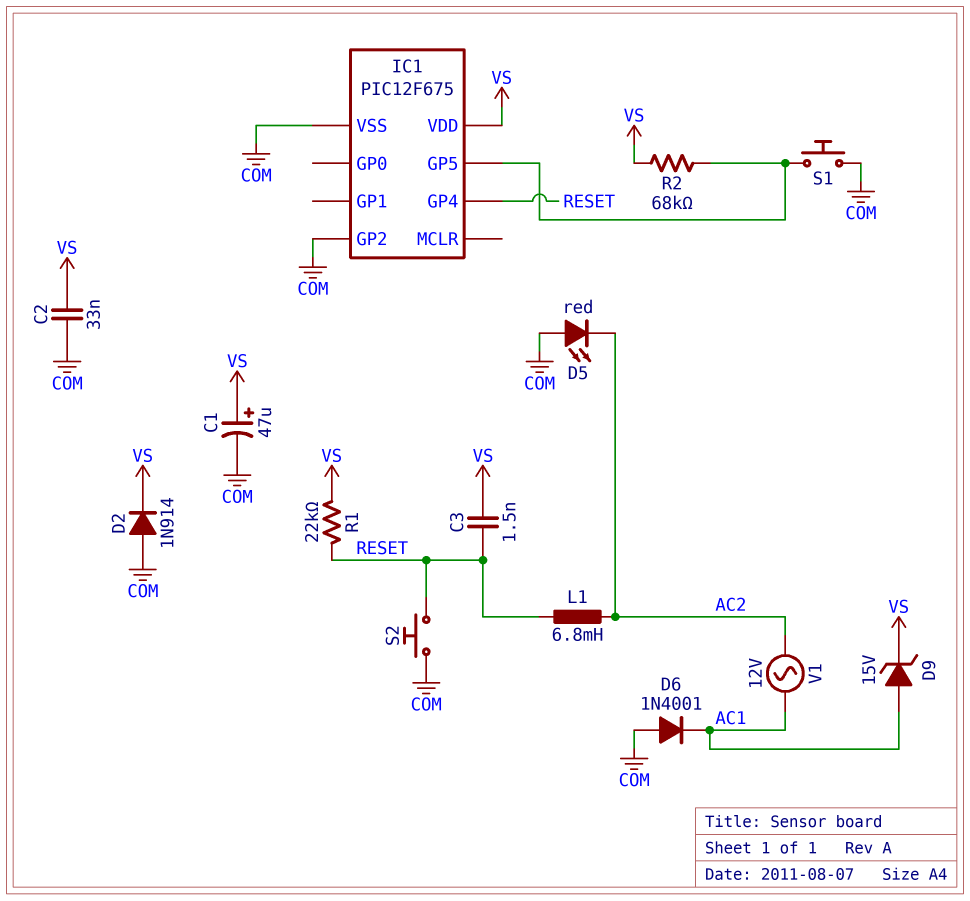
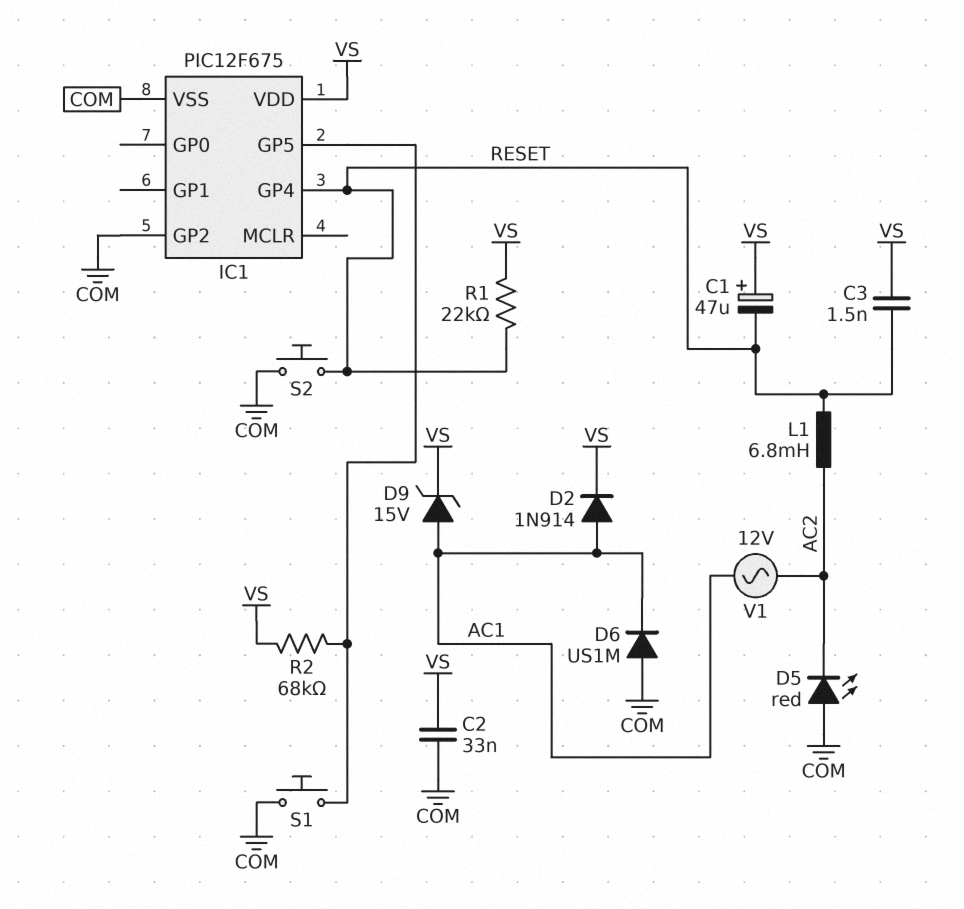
C1: 47uF (plus VS, minus COM) -> 47uF (plus VS, minus RESET)
D2: diode 1N914 (A COM, K VS) -> diode 1N914 (A AC1, K VS)
D6: diode 1N4001 (A COM, K AC1) -> diode US1M (A COM, K AC1)

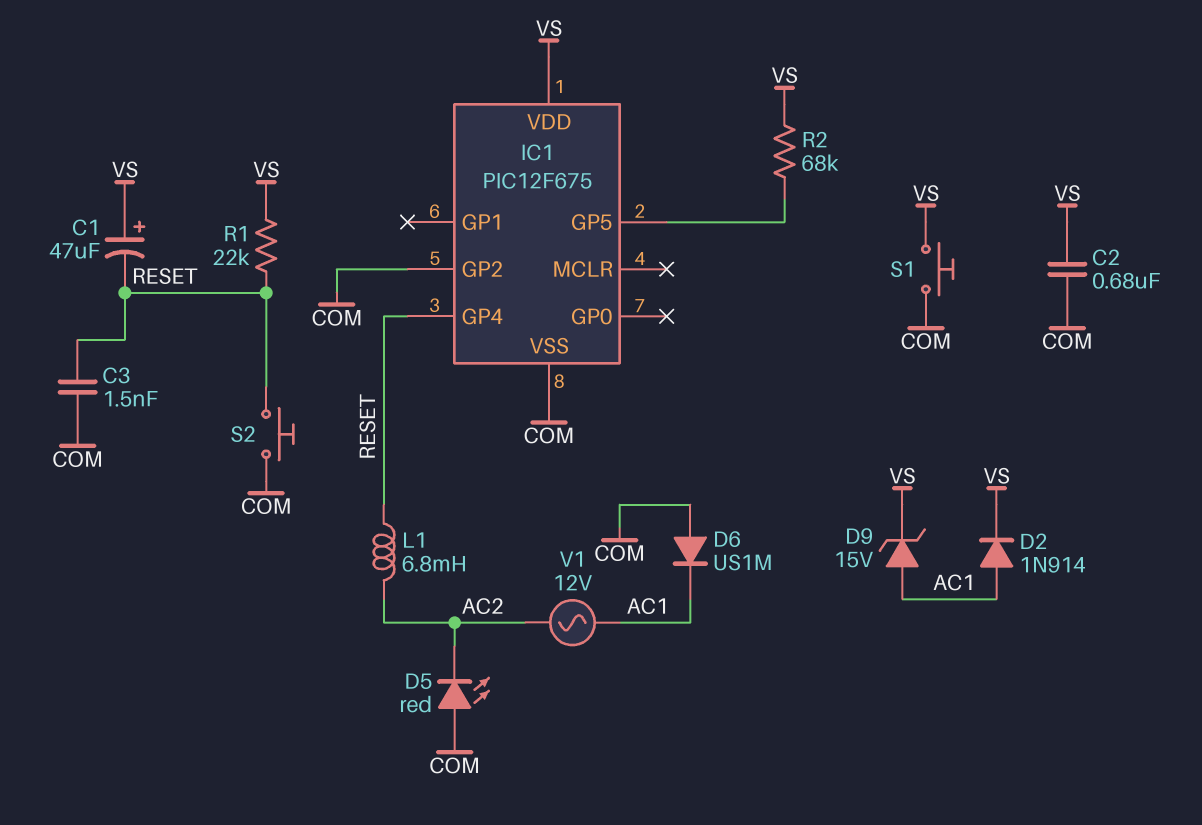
C2: 33nF (COM, VS) -> 680nF (COM, VS)
C3: 1.5nF (RESET, VS) -> 1.5nF (COM, RESET)
S1: button (COM, IC1/GP5) -> button (COM, VS)

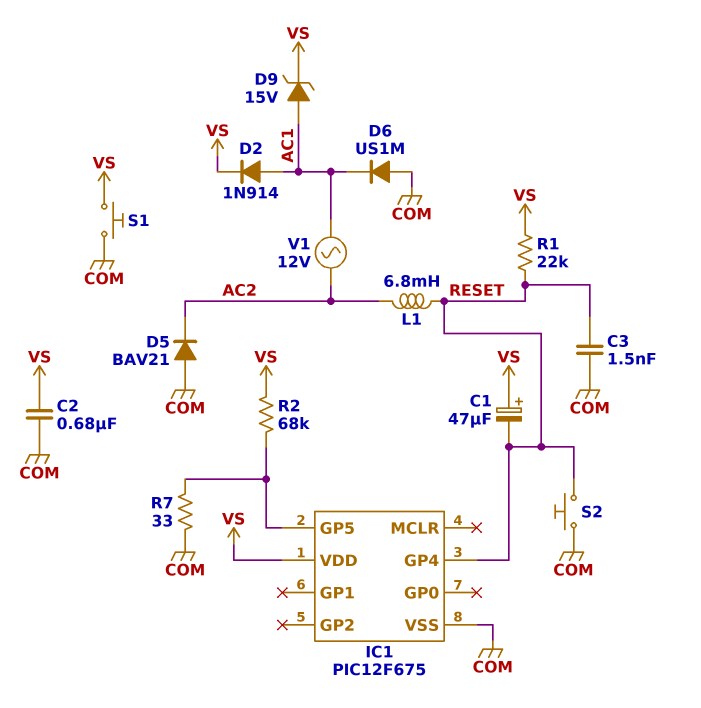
D5: LED red (A COM, K AC2) -> diode BAV21 (A COM, K AC2)
IC1 pin GP2: COM -> none
R7: none -> 33 (COM, IC1/GP5)

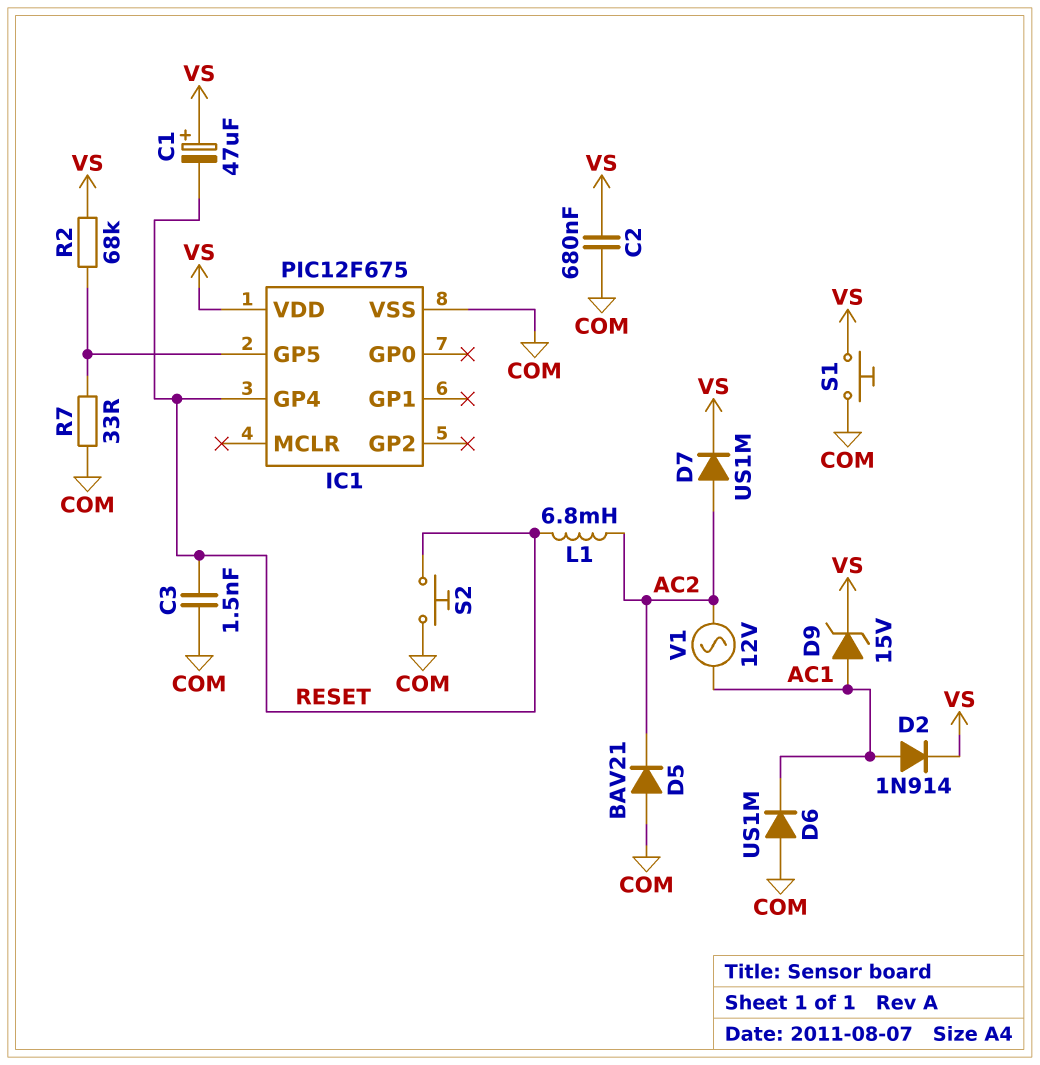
D7: none -> diode US1M (A AC2, K VS)
R1: 22k (RESET, VS) -> none

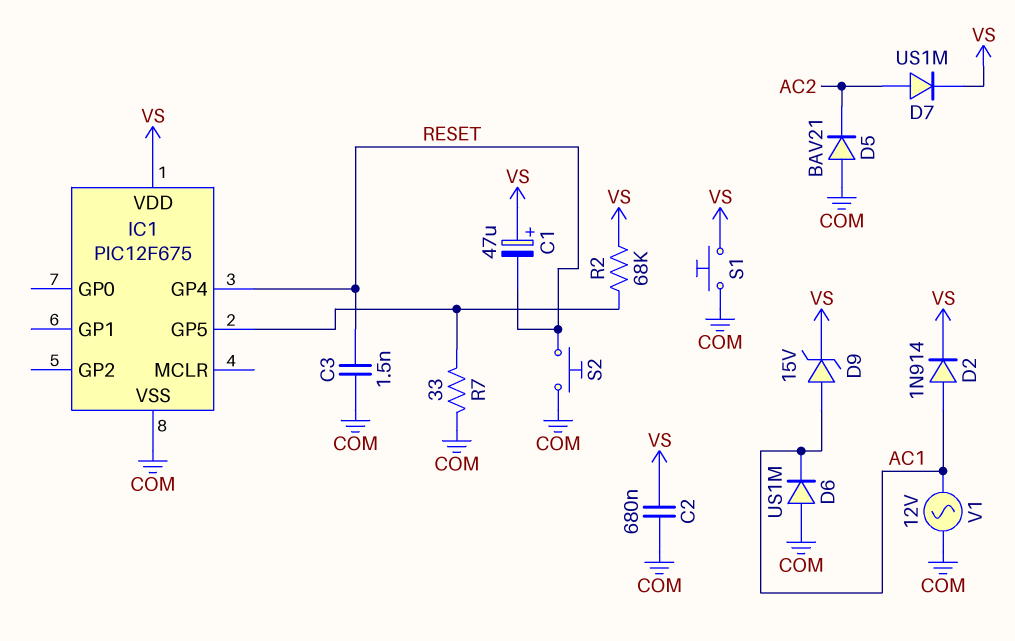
L1: 6.8mH (AC2, RESET) -> none
V1: AC 12V (AC1, AC2) -> AC 12V (AC1, COM)

